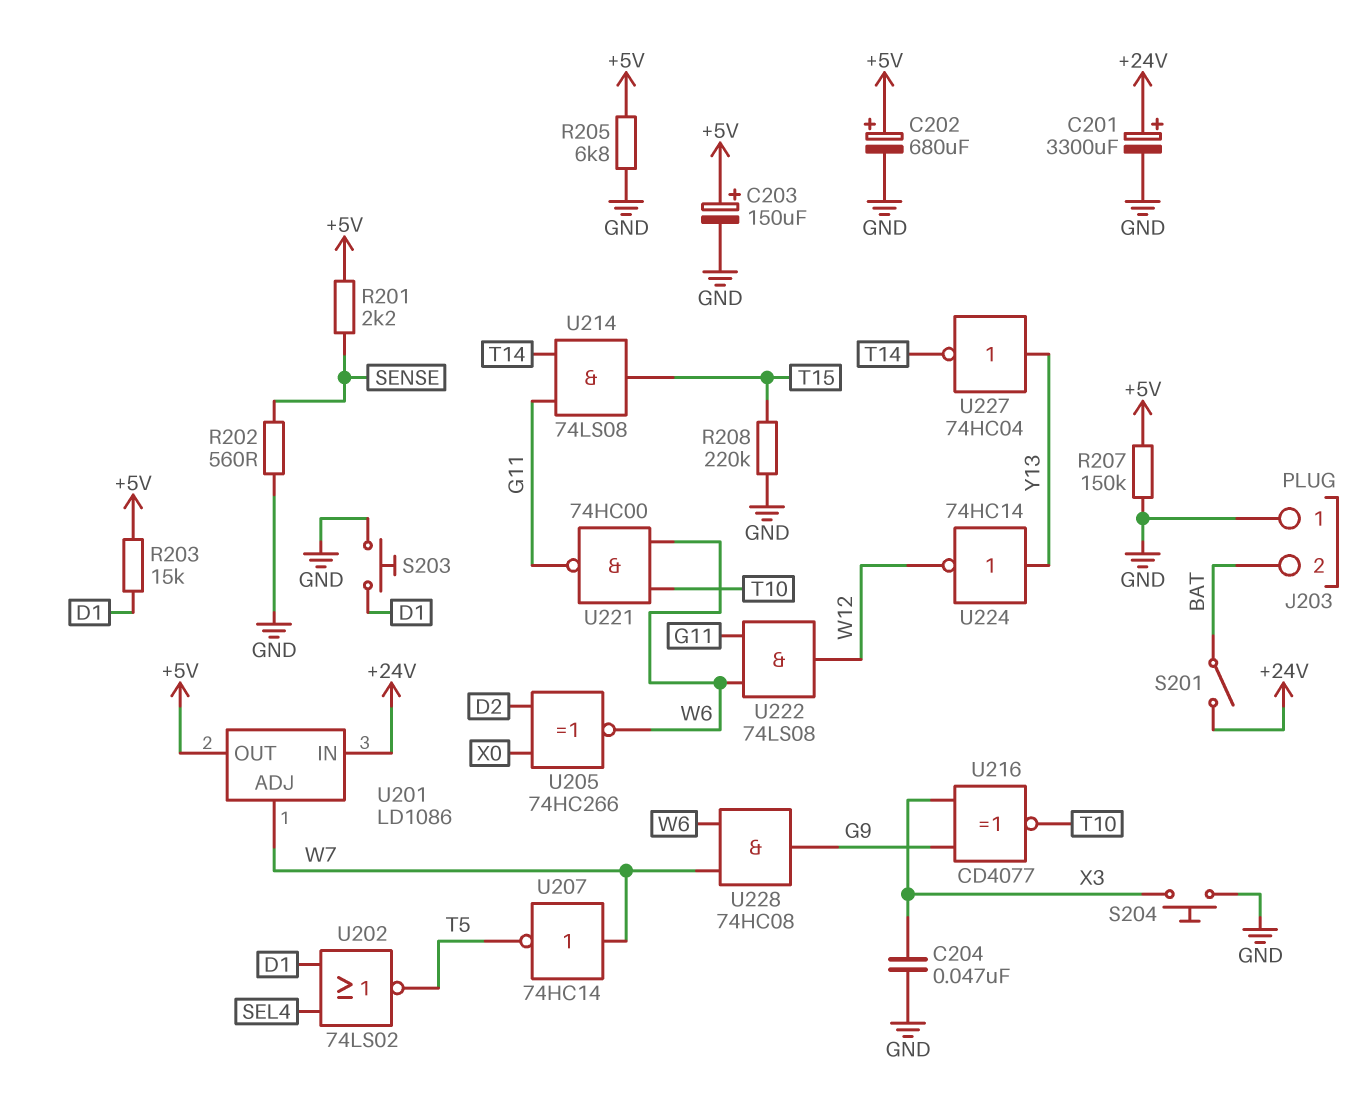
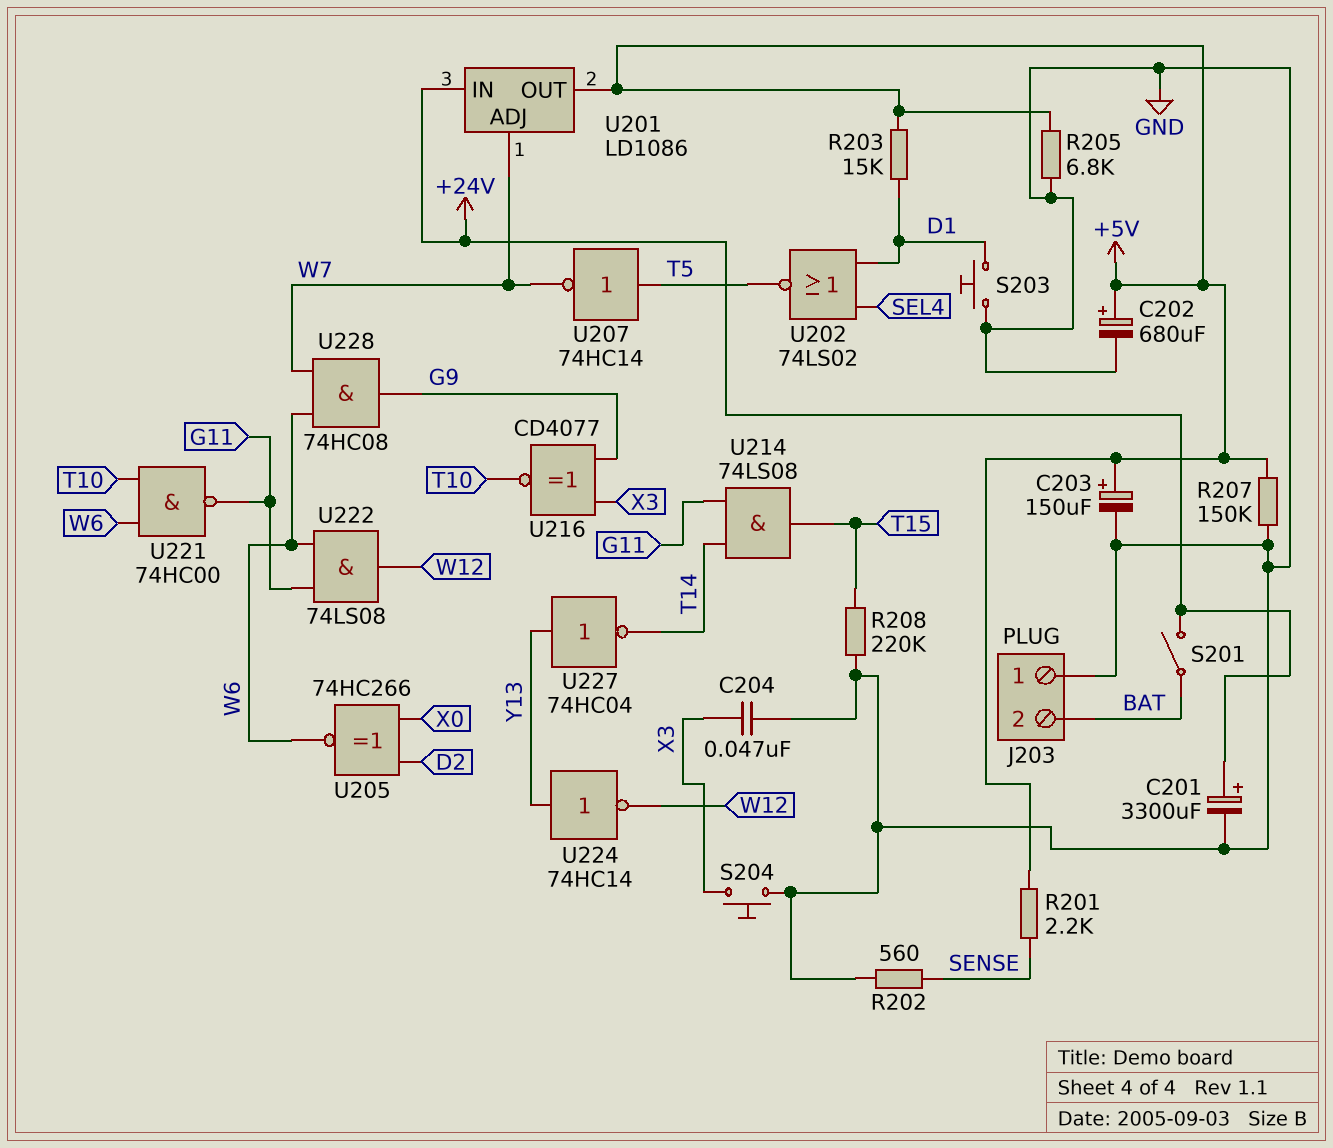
U207: NOT 74HC14 (in W7, out T5) -> NOT 74HC14 (in T5, out W7)

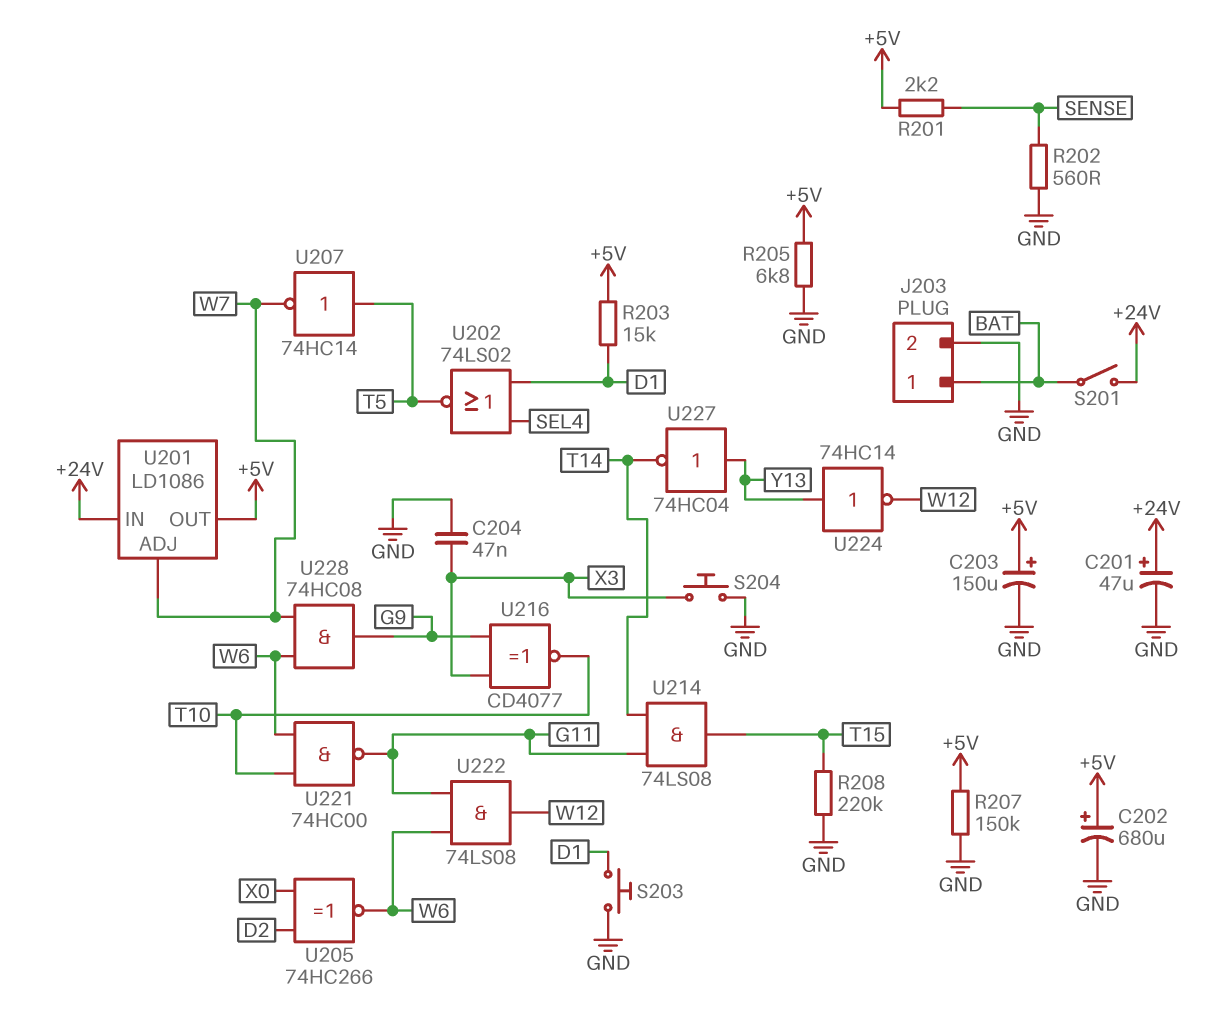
C201: 3300uF (plus +24V, minus GND) -> 47uF (plus +24V, minus GND)
J203 pin 1: GND -> BAT
J203 pin 2: BAT -> GND

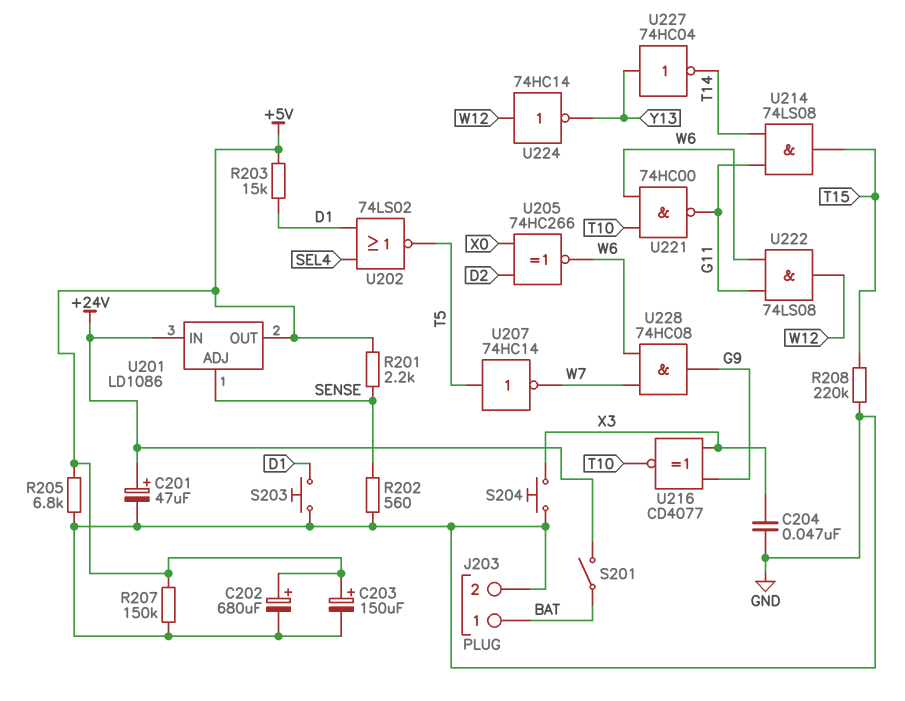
U201 pin ADJ: W7 -> SENSE
U224: NOT 74HC14 (in Y13, out W12) -> NOT 74HC14 (in W12, out Y13)

